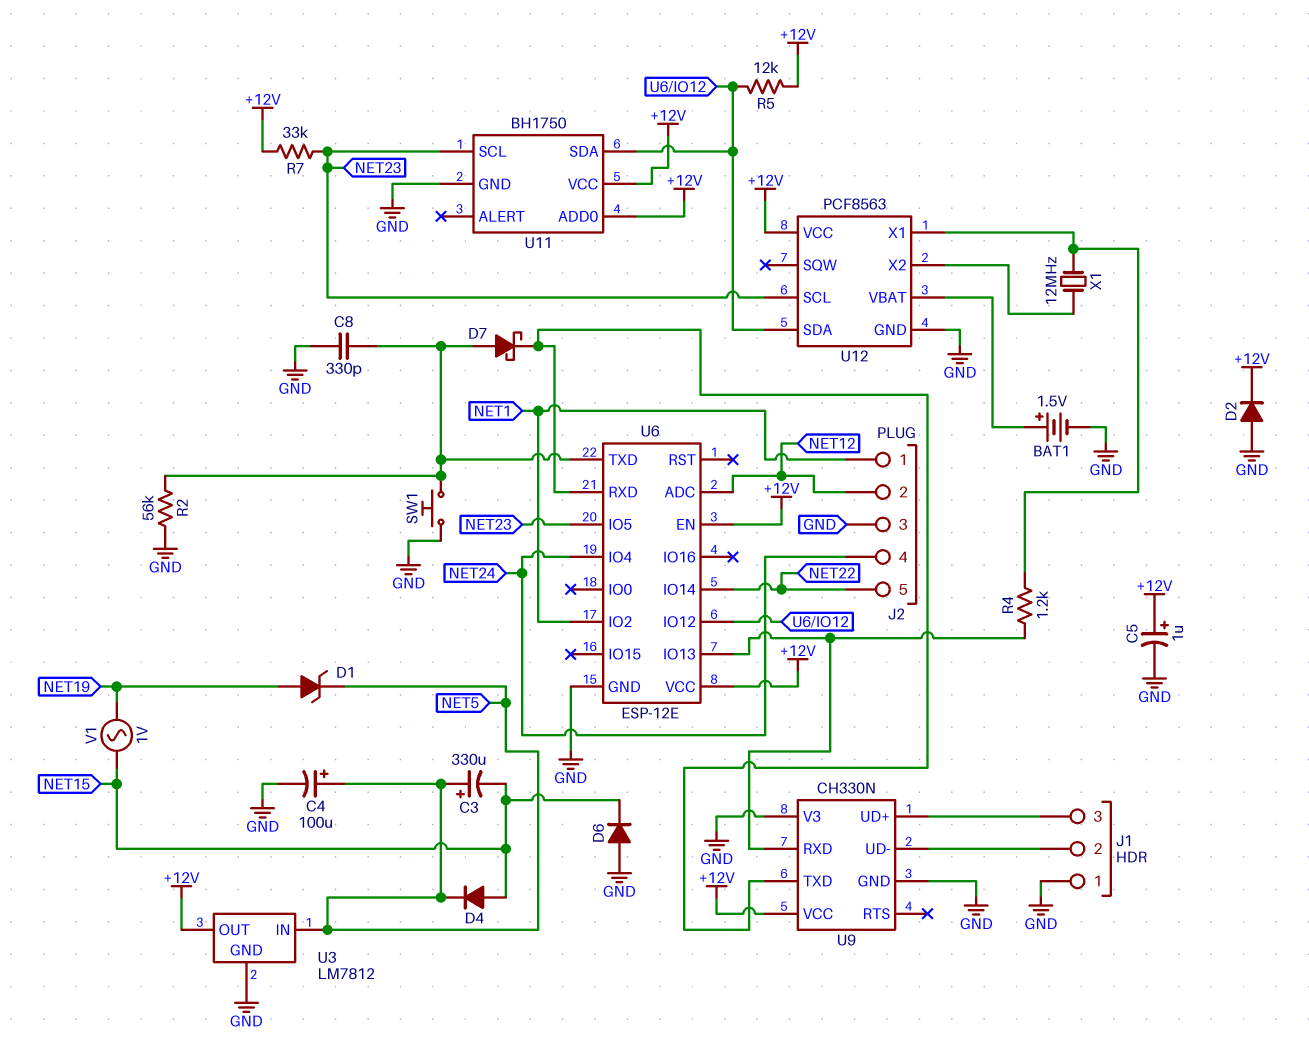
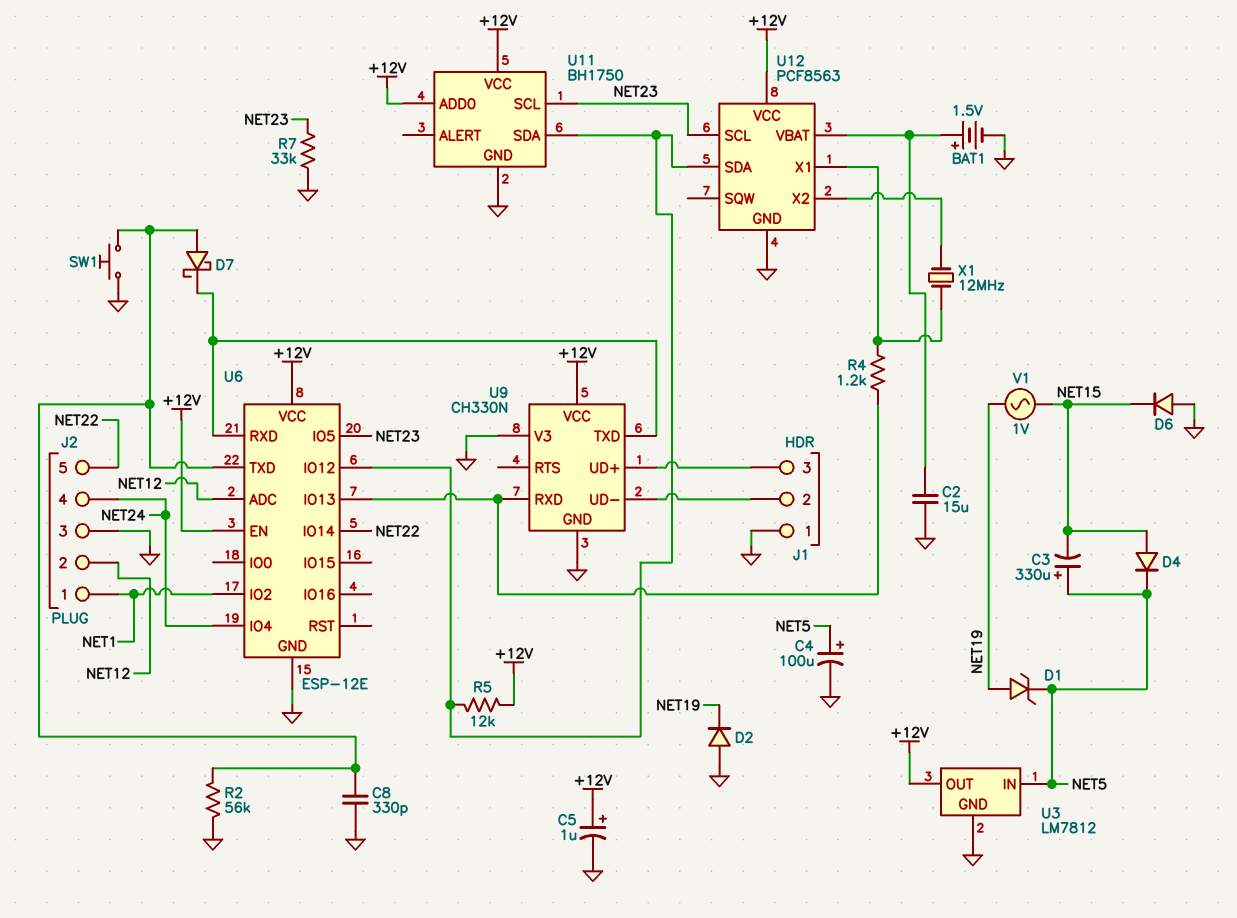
C2: none -> 15uF (GND, U12/VBAT)
D2: diode (A GND, K +12V) -> diode (A GND, K NET19)
R7: 33k (+12V, NET23) -> 33k (GND, NET23)

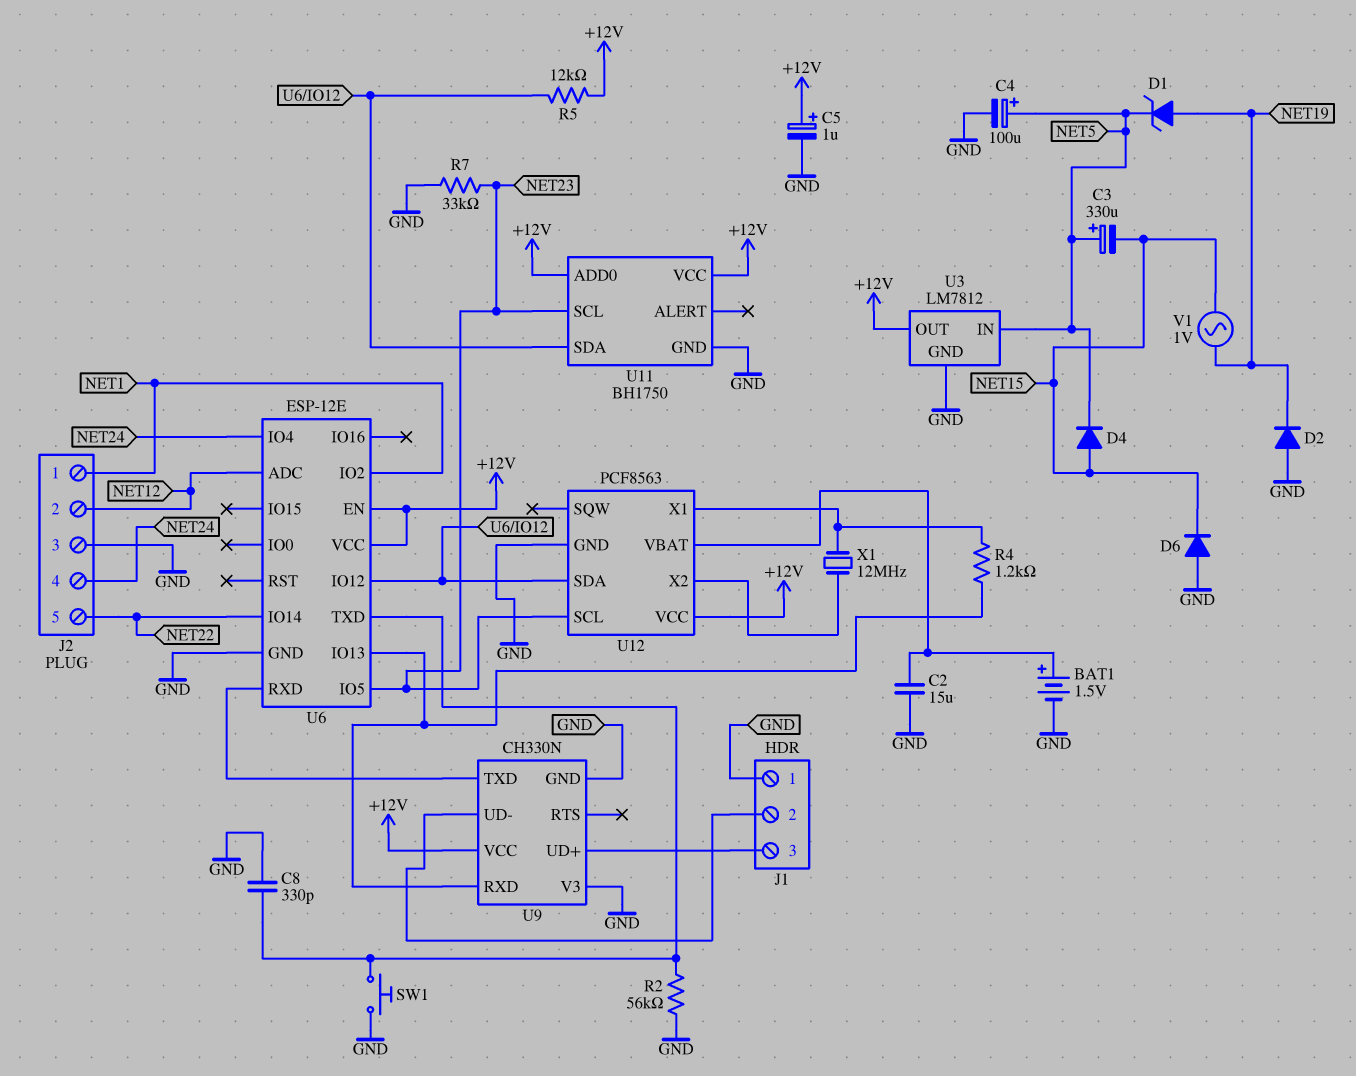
D7: schottky (A U6/TXD, K U6/RXD) -> none

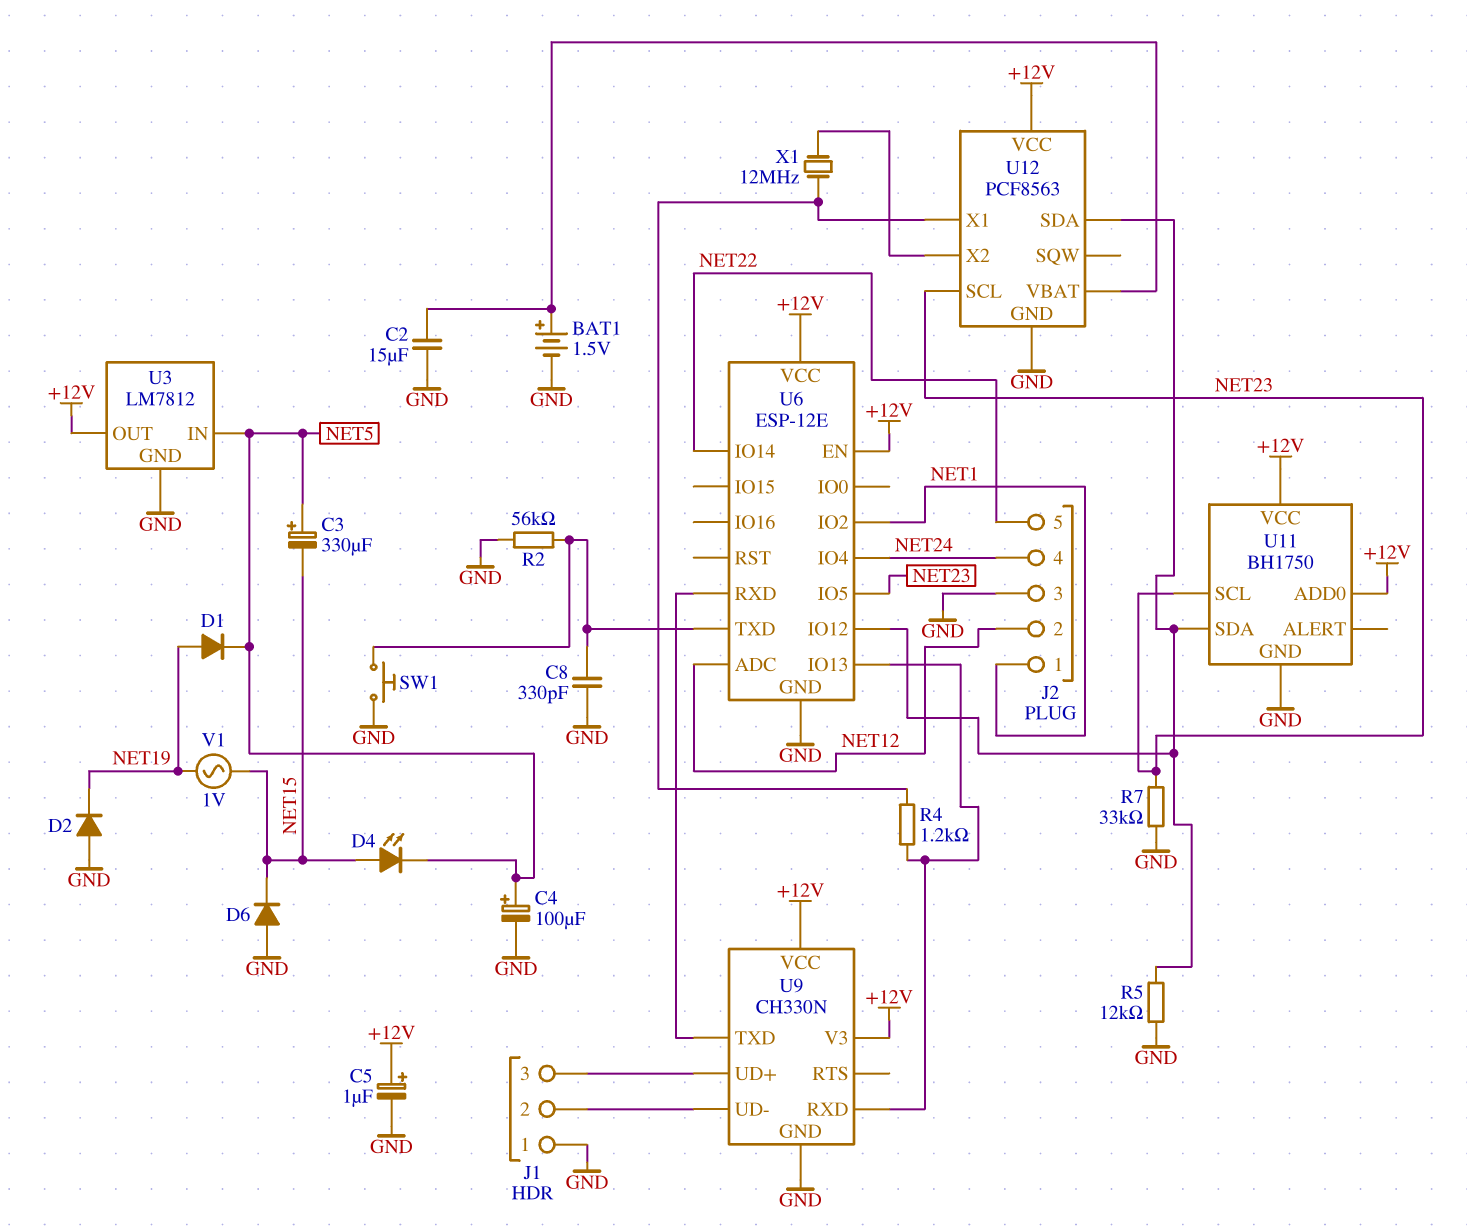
D1: zener (A NET19, K NET5) -> diode (A NET19, K NET5)
D4: diode (A NET15, K NET5) -> LED (A NET15, K NET5)
R5: 12k (+12V, U6/IO12) -> 12k (GND, U6/IO12)
U9 pin V3: GND -> +12V

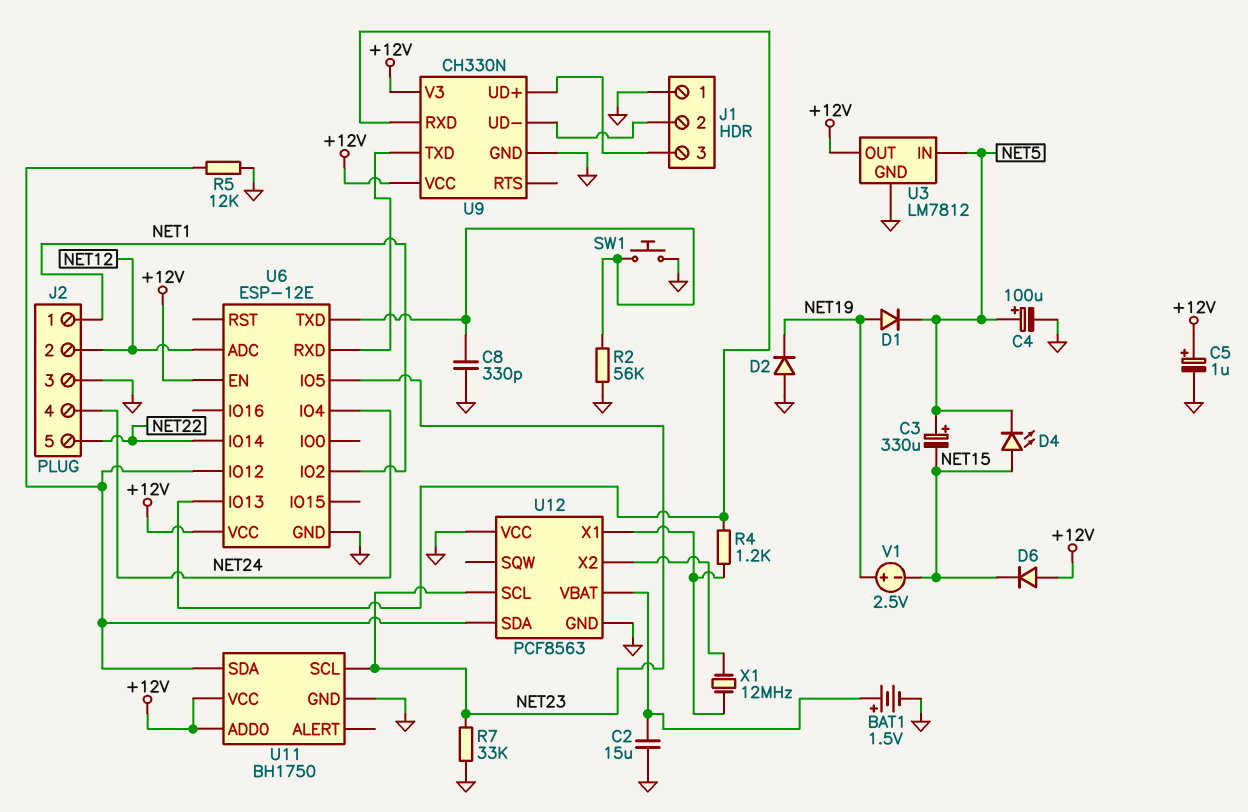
D6: diode (A GND, K NET15) -> diode (A +12V, K NET15)
U12 pin VCC: +12V -> GND
V1: AC 1V (NET15, NET19) -> 2.5V (plus NET19, minus NET15)

